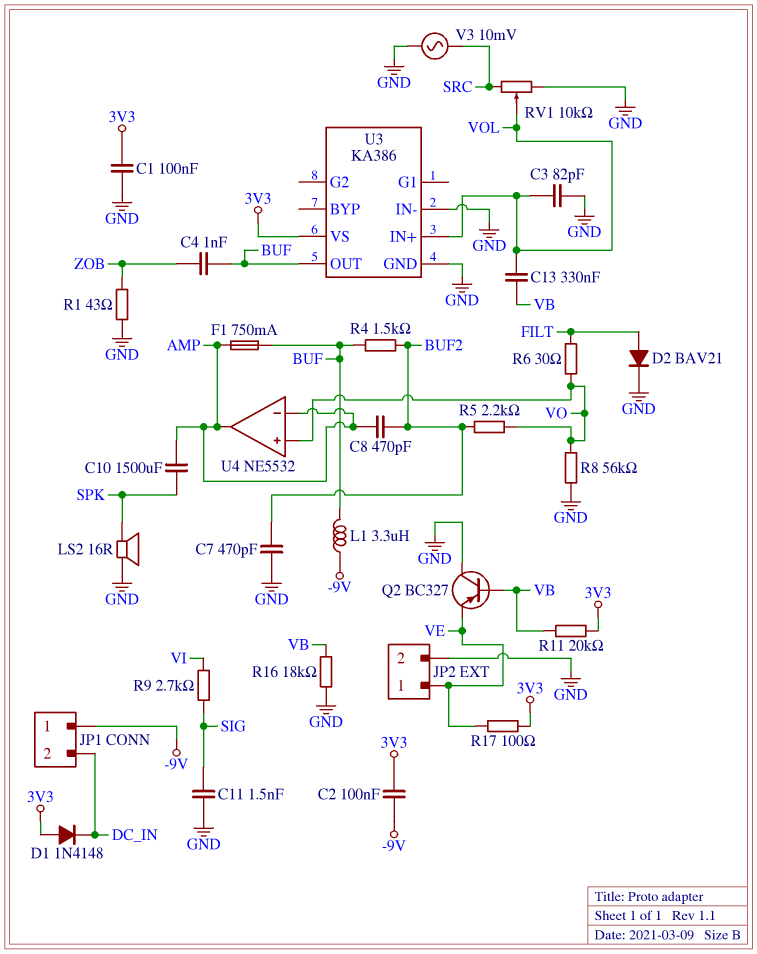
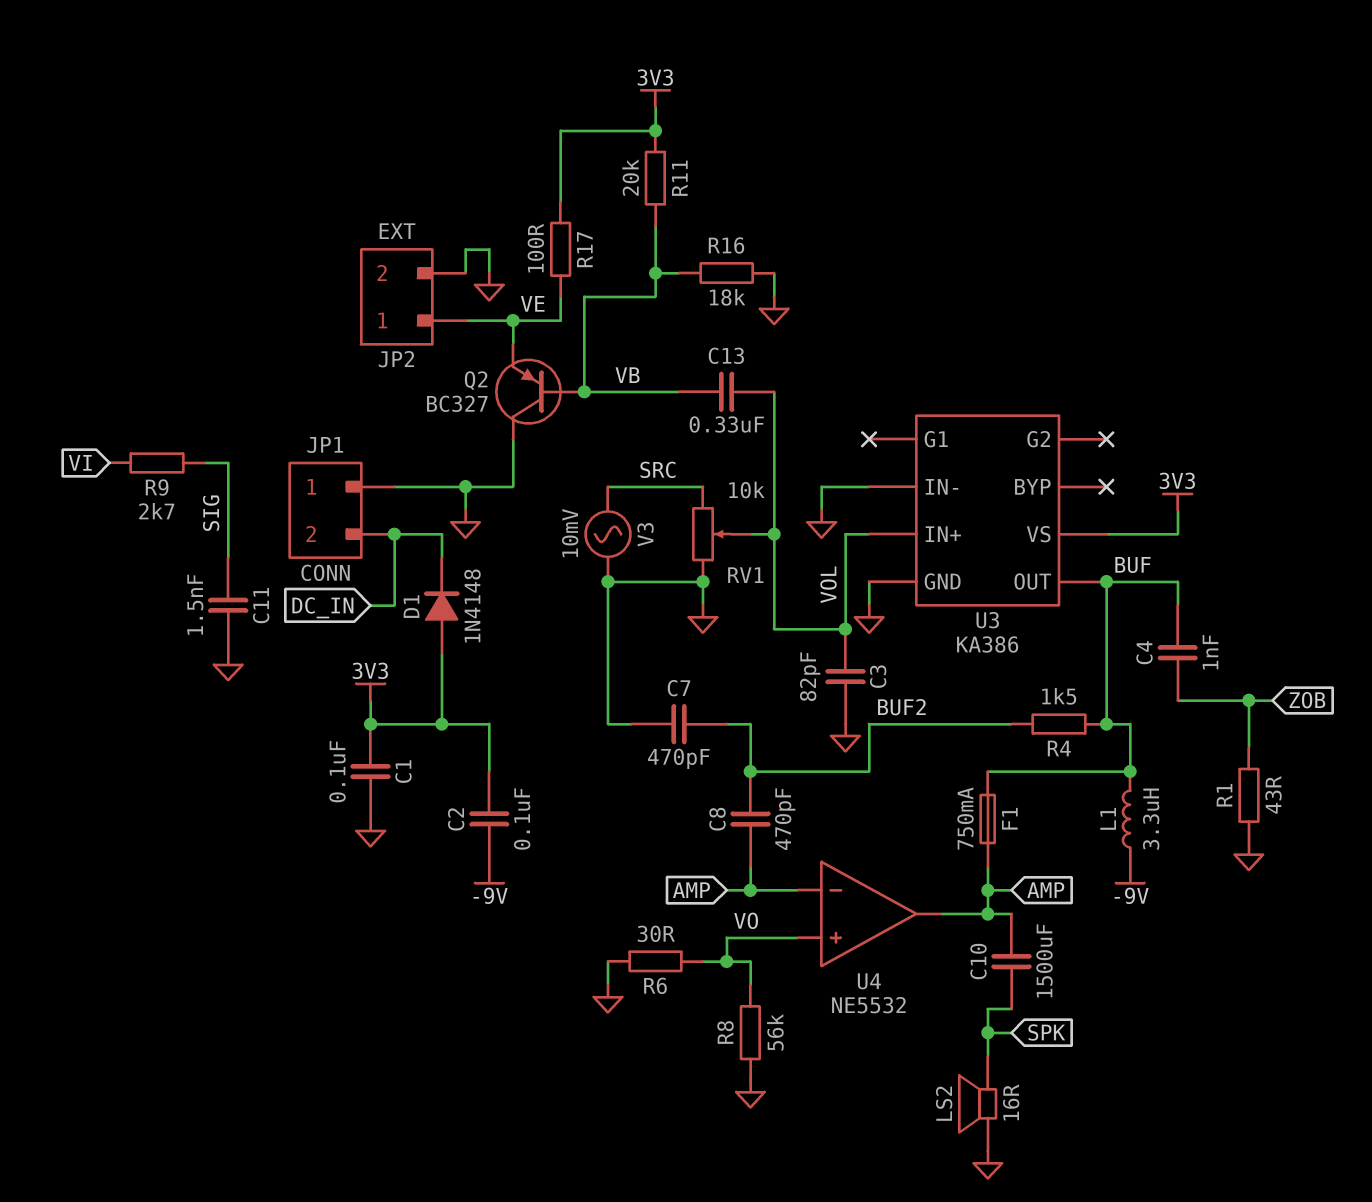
D2: diode BAV21 (A FILT, K GND) -> none
JP1 pin 1: -9V -> GND
R5: 2.2k (BUF2, VO) -> none
R6: 30 (FILT, VO) -> 30 (GND, VO)

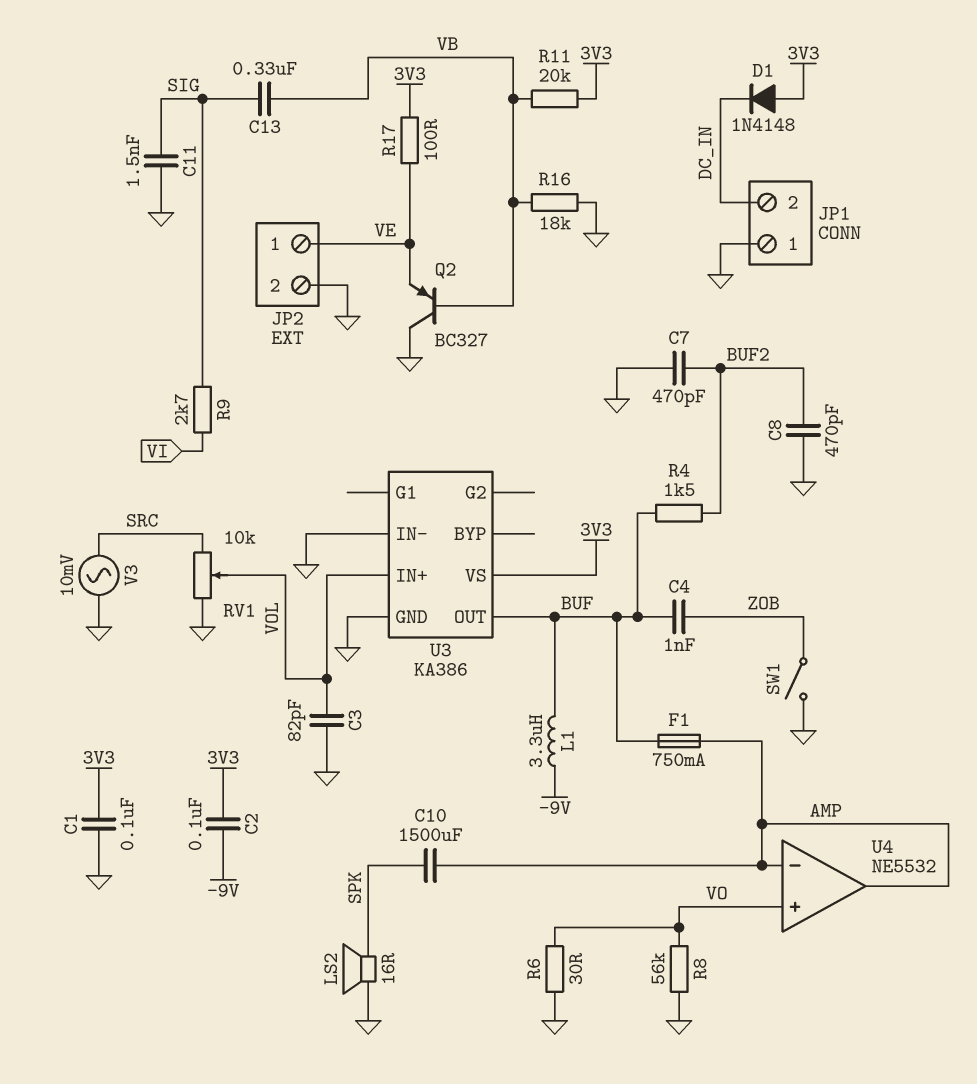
C8: 470pF (AMP, BUF2) -> 470pF (BUF2, GND)
C13: 330nF (VB, VOL) -> 330nF (SIG, VB)
R1: 43 (GND, ZOB) -> none
SW1: none -> switch (GND, ZOB)

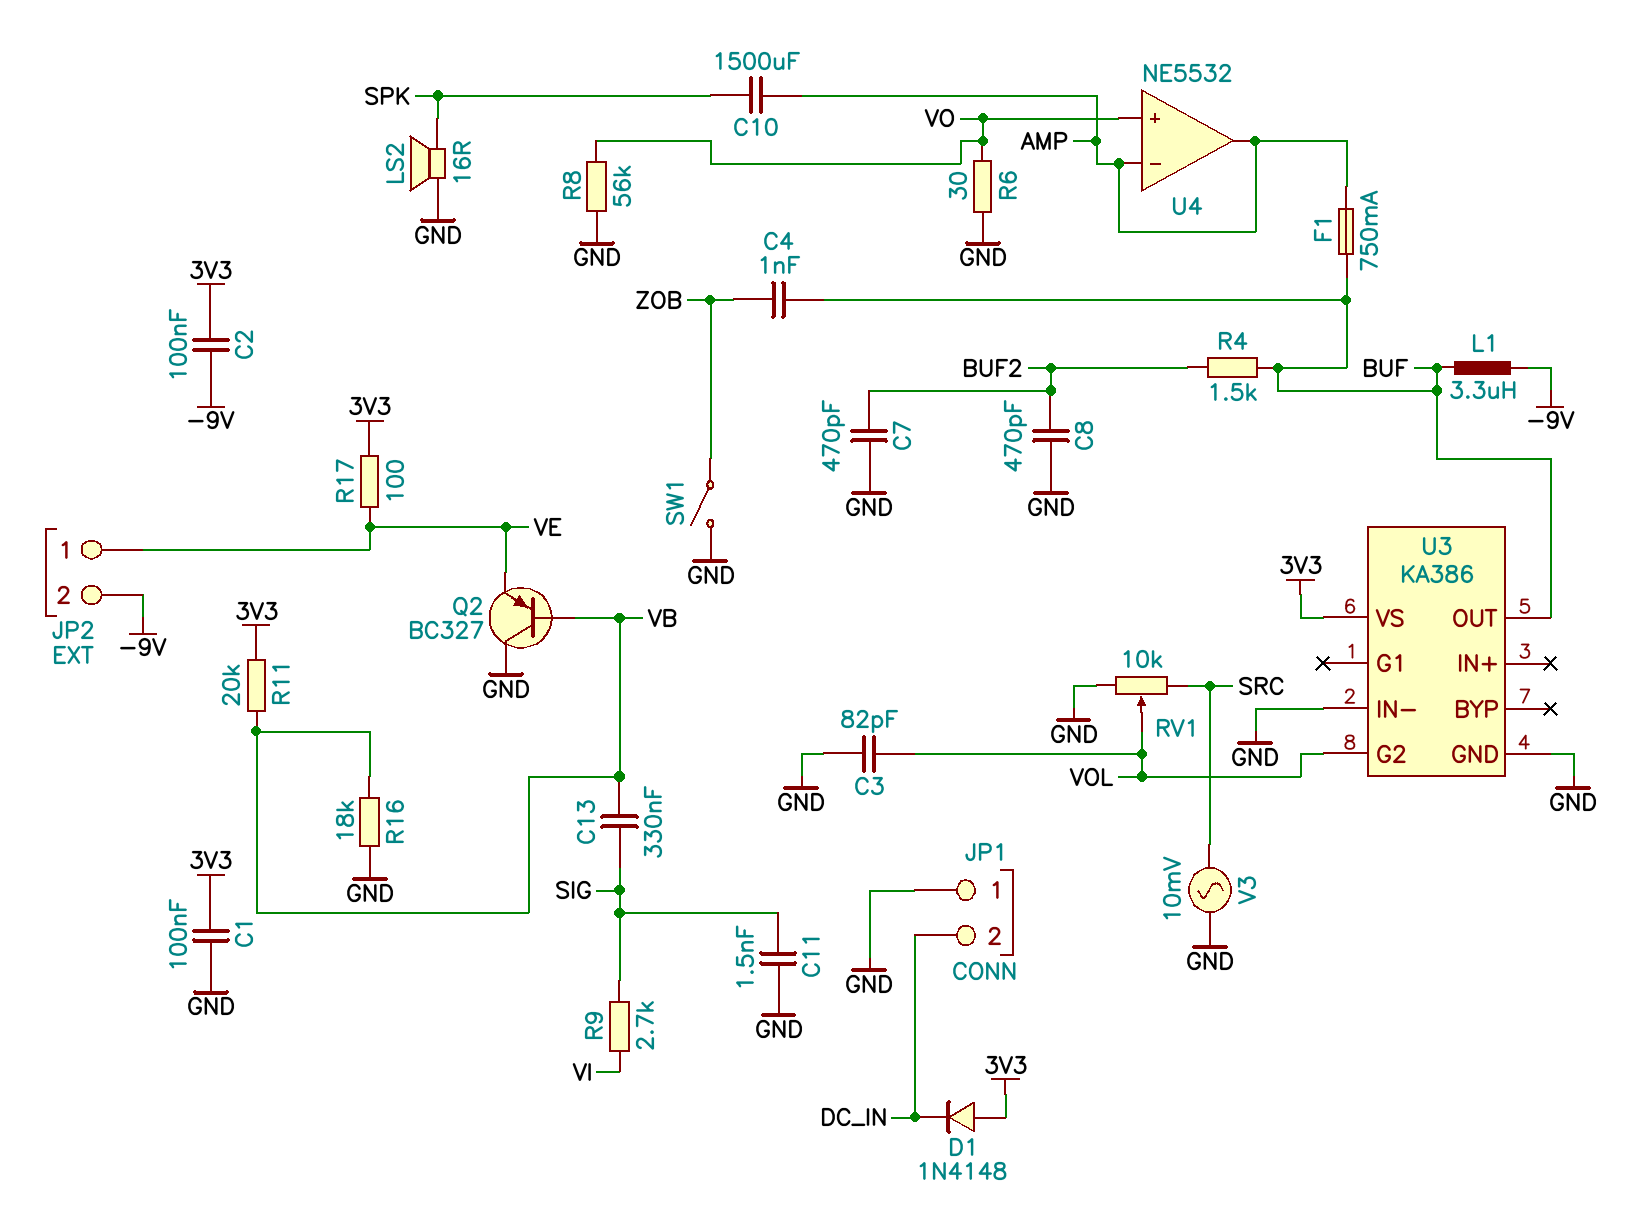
JP2 pin 2: GND -> -9V
U3 pin G2: none -> VOL
U3 pin IN+: VOL -> none

